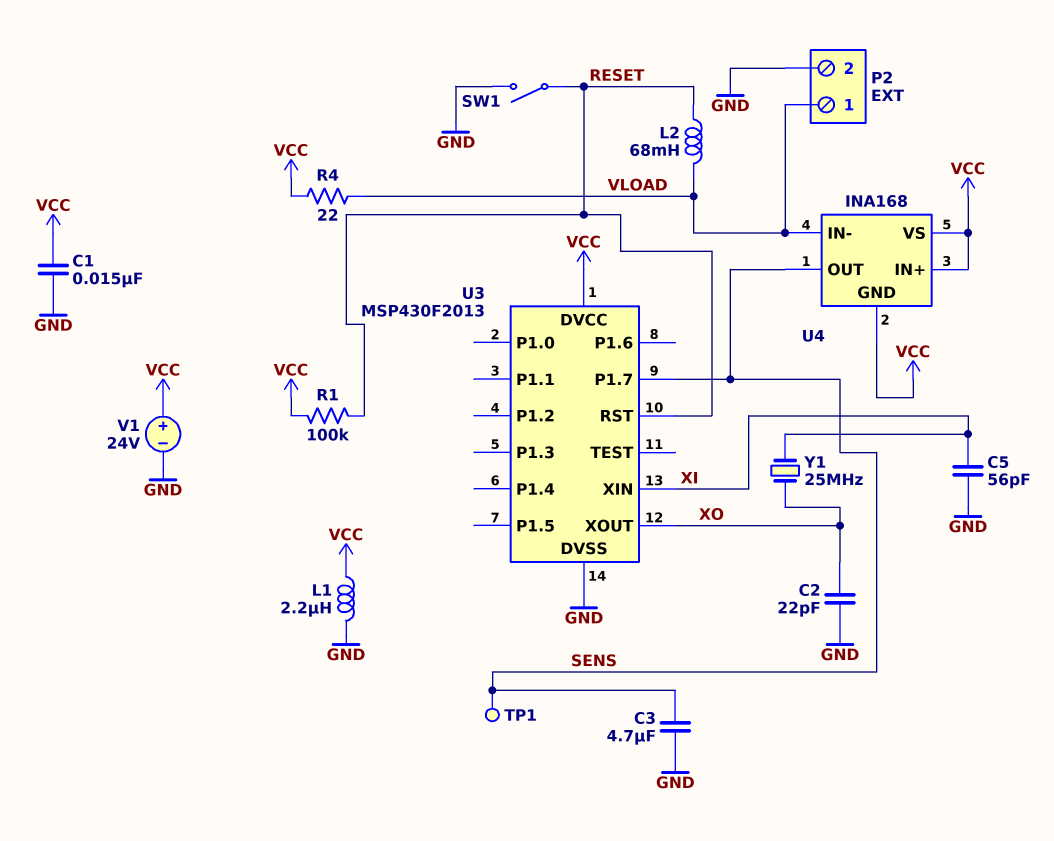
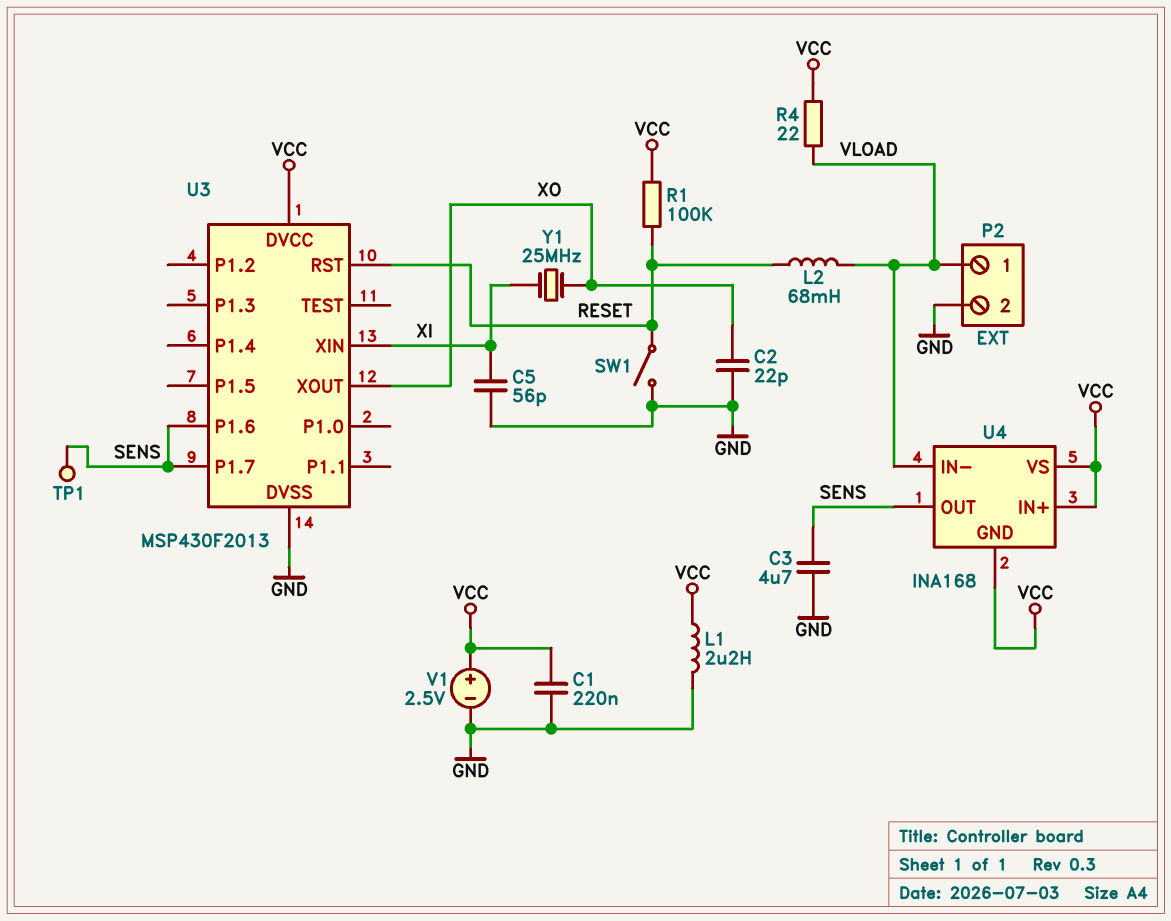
C1: 15nF (GND, VCC) -> 220nF (GND, VCC)
U3 pin P1.6: none -> SENS
V1: 24V (plus VCC, minus GND) -> 2.5V (plus VCC, minus GND)

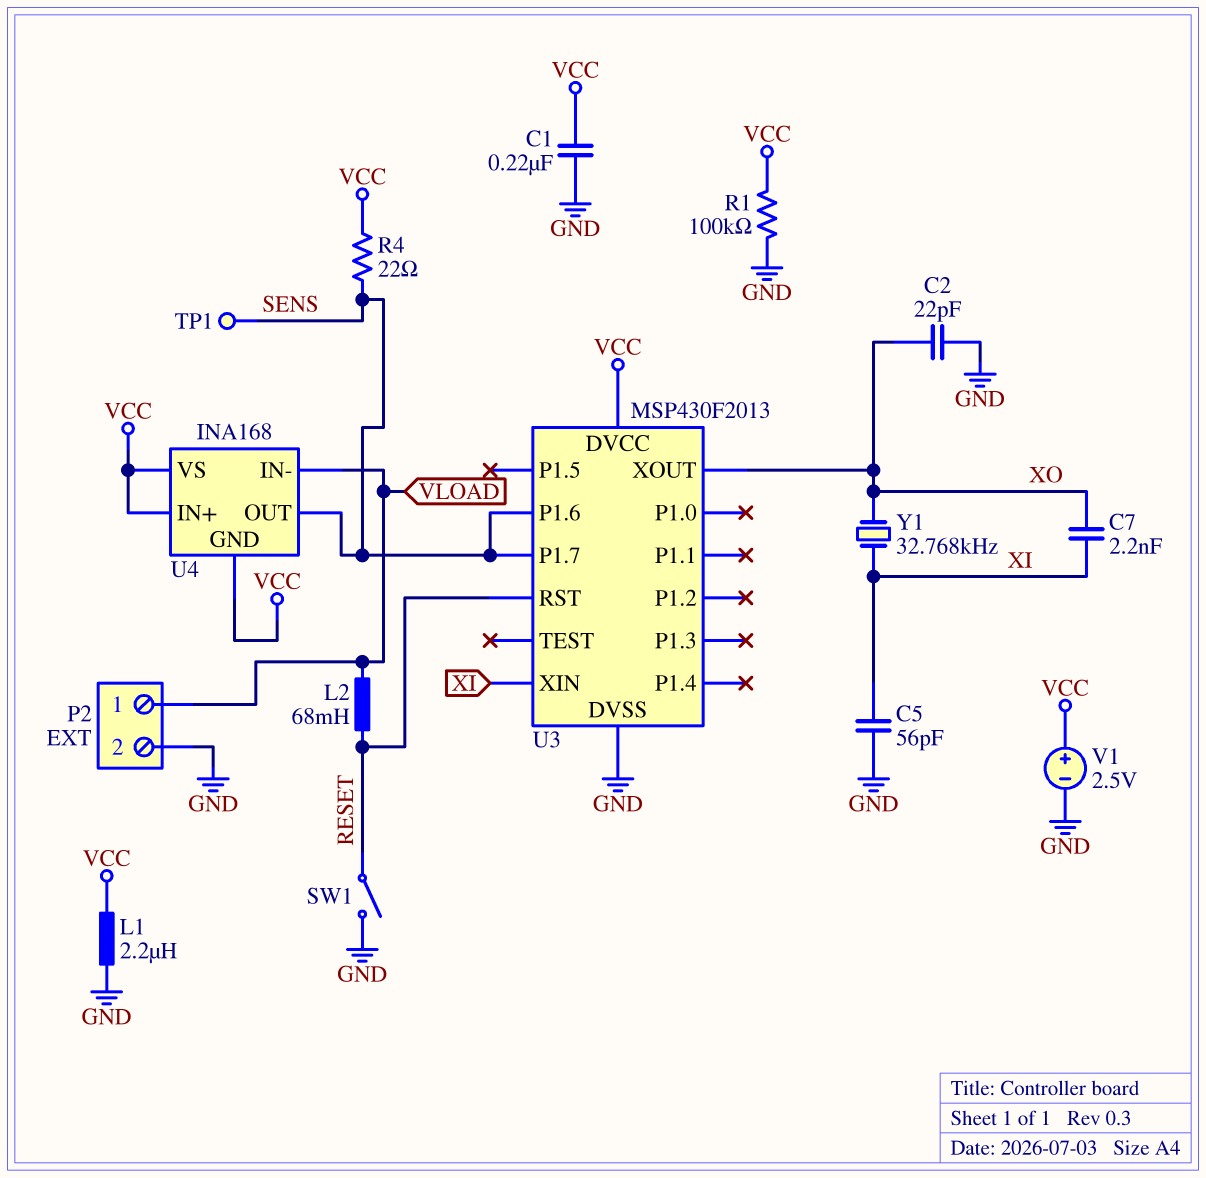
C3: 4.7uF (GND, SENS) -> none
C7: none -> 2.2nF (XI, XO)
R1: 100k (RESET, VCC) -> 100k (GND, VCC)
R4: 22 (VCC, VLOAD) -> 22 (SENS, VCC)
Y1: 25MHz (XI, XO) -> 32.768kHz (XI, XO)

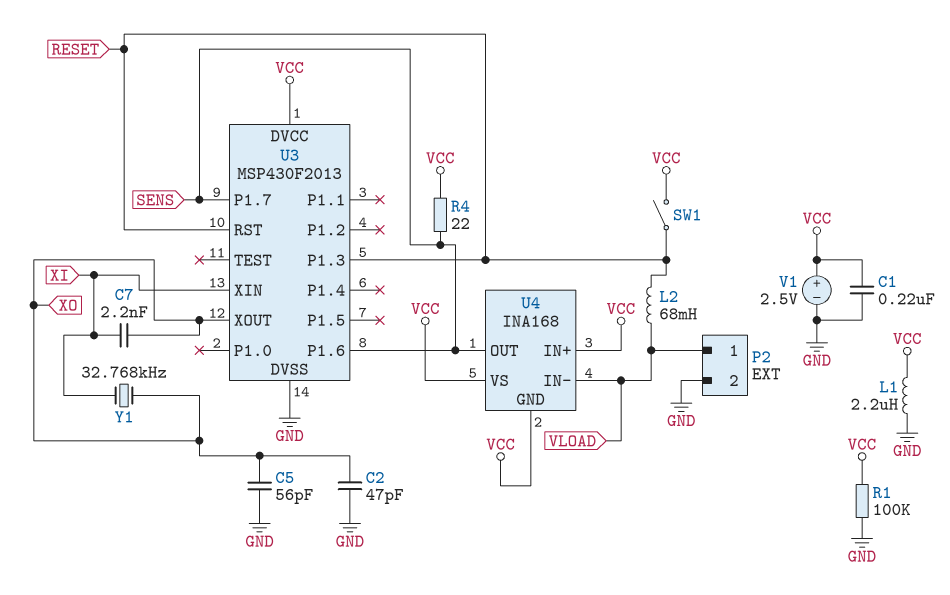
C2: 22pF (GND, XO) -> 47pF (GND, XO)
C5: 56pF (GND, XI) -> 56pF (GND, XO)
SW1: switch (GND, RESET) -> switch (RESET, VCC)
TP1: test point (SENS) -> none
U3 pin P1.3: none -> RESET

